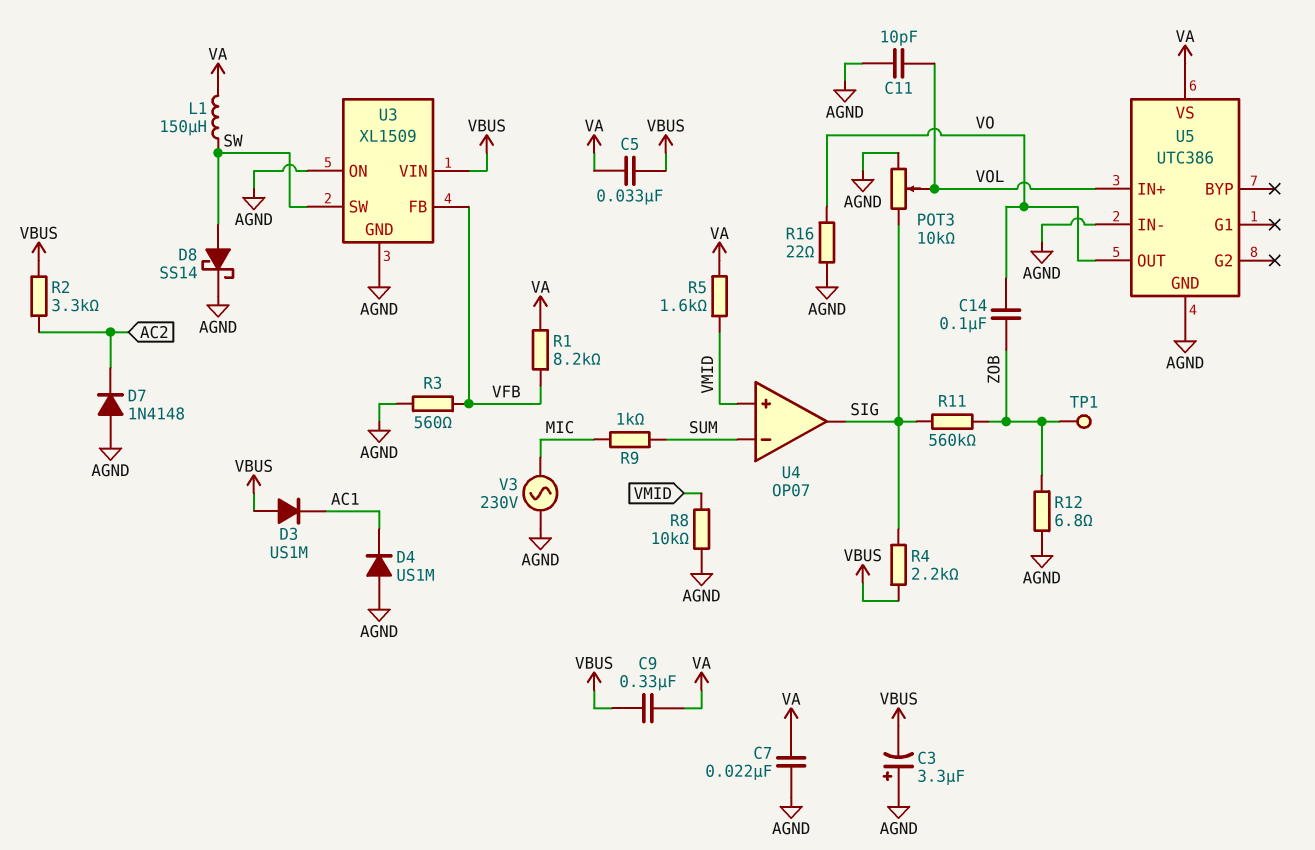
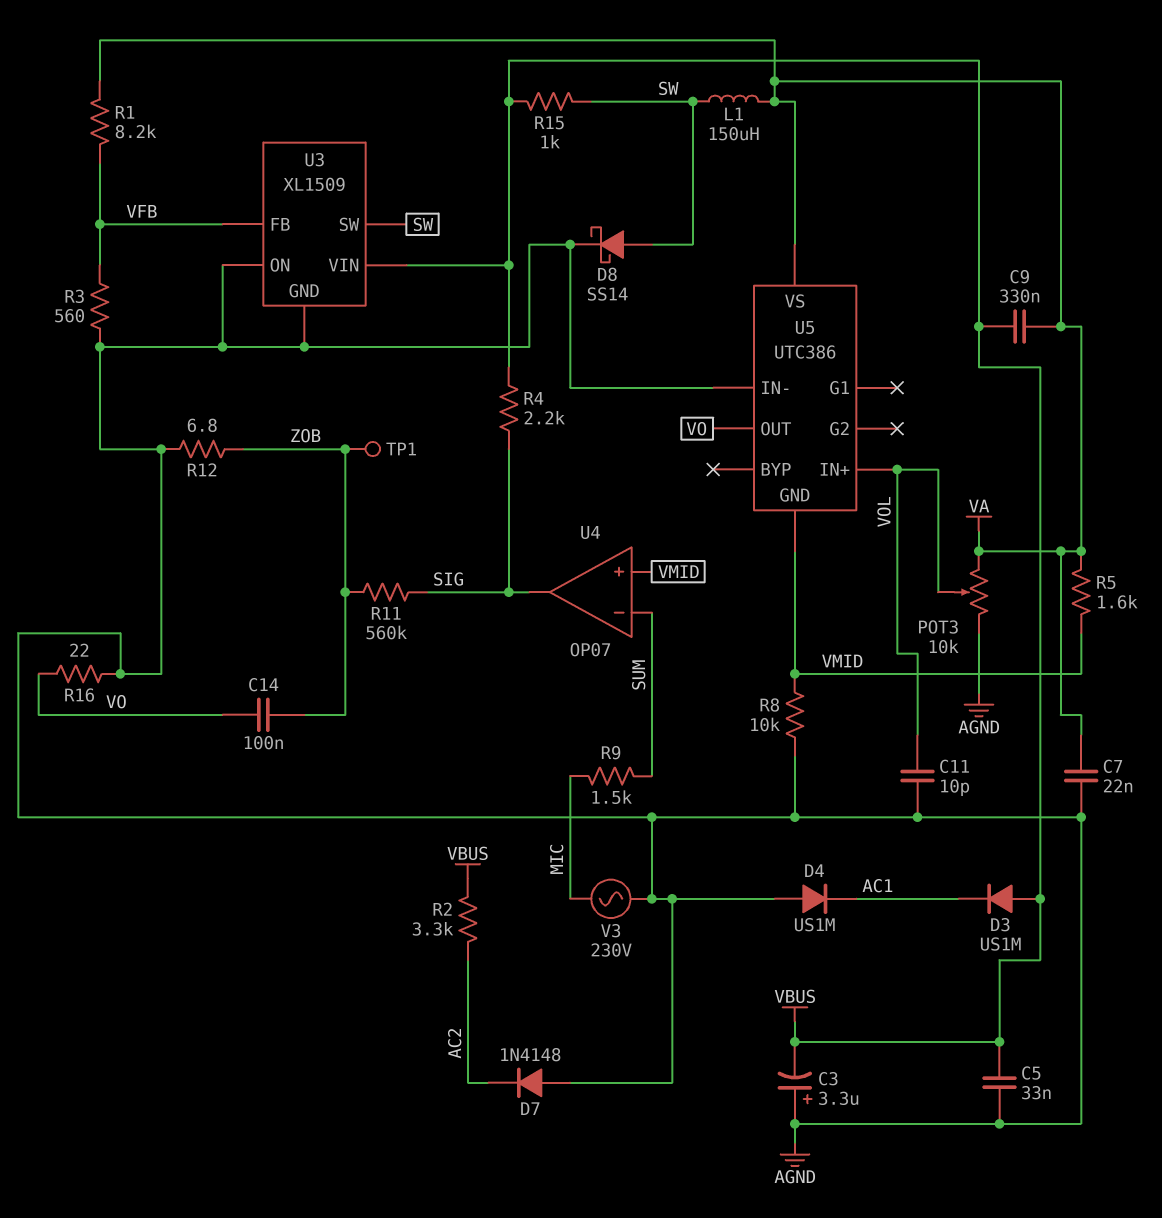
C5: 33nF (VA, VBUS) -> 33nF (AGND, VBUS)
POT3: 10k (AGND, SIG, wiper VOL) -> 10k (AGND, VA, wiper VOL)
R9: 1k (MIC, SUM) -> 1.5k (MIC, SUM)
R15: none -> 1k (SW, VBUS)
U5 pin GND: AGND -> VMID

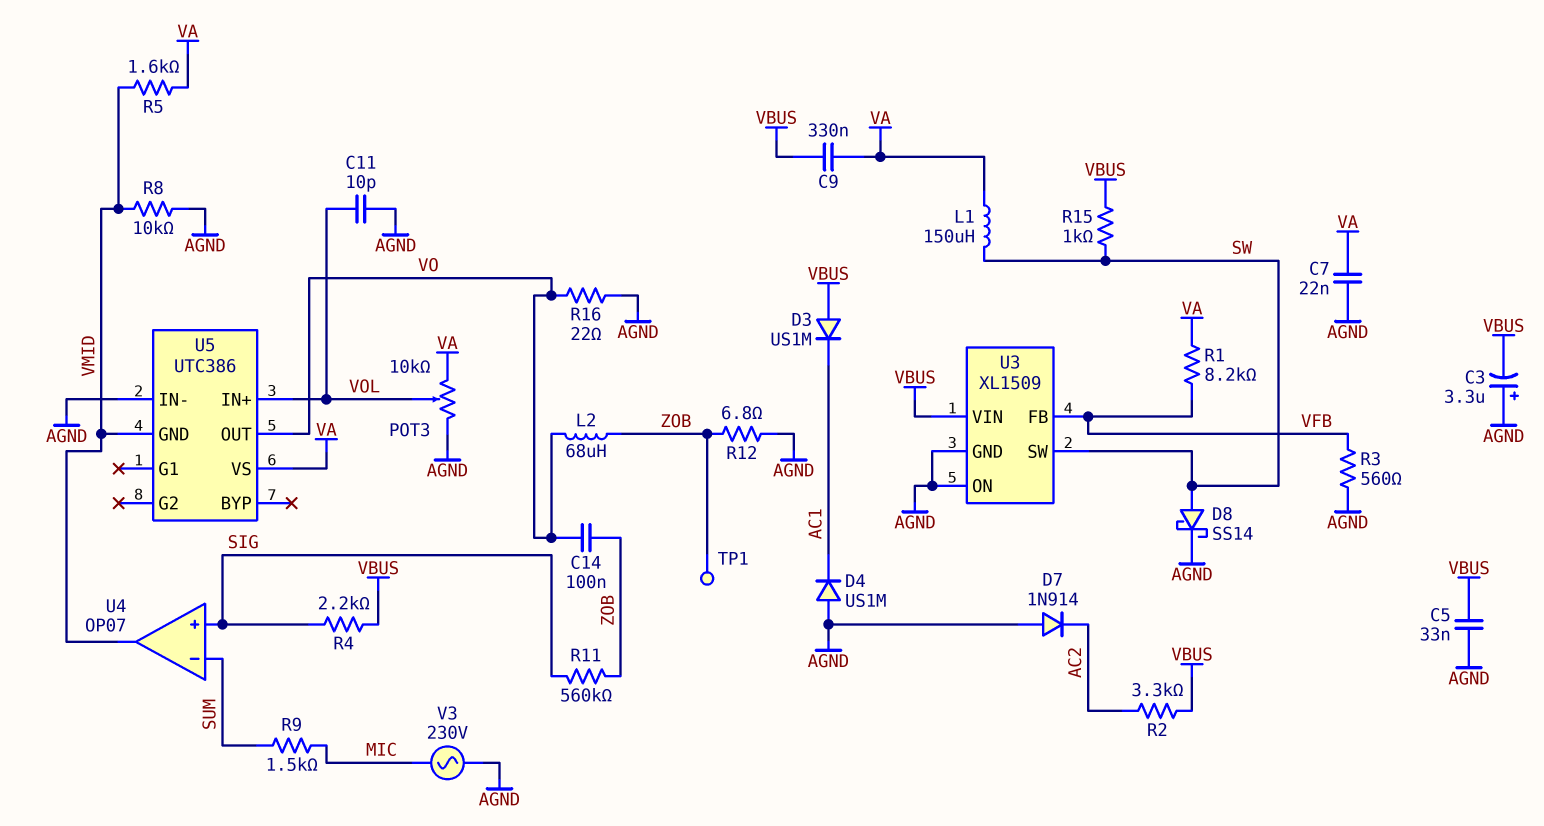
D7: diode 1N4148 (A AGND, K AC2) -> diode 1N914 (A AGND, K AC2)
L2: none -> 68uH (VO, ZOB)
U4 pin in+: VMID -> SIG
U4 pin out: SIG -> VMID

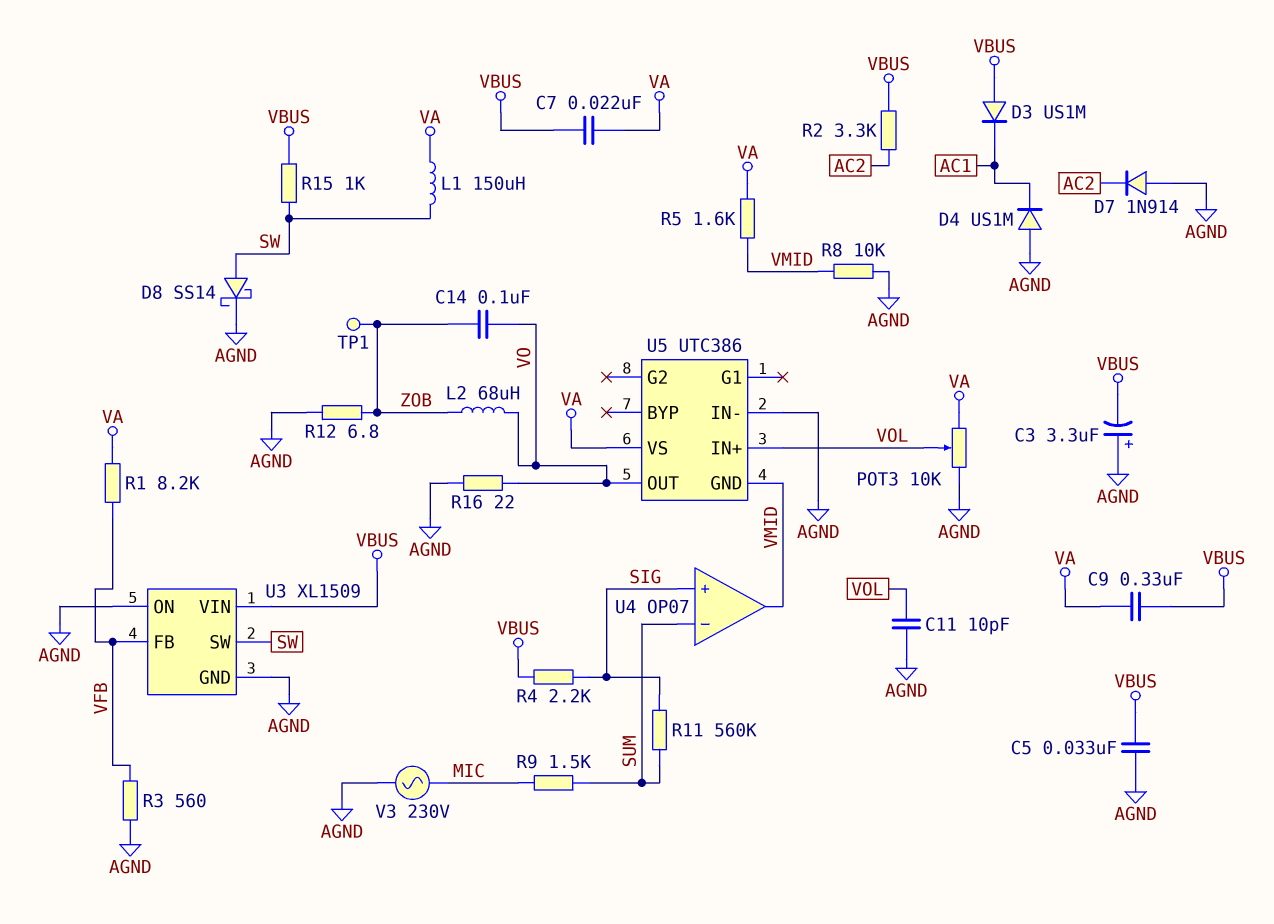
C7: 22nF (AGND, VA) -> 22nF (VA, VBUS)
R11: 560k (SIG, ZOB) -> 560k (SIG, SUM)

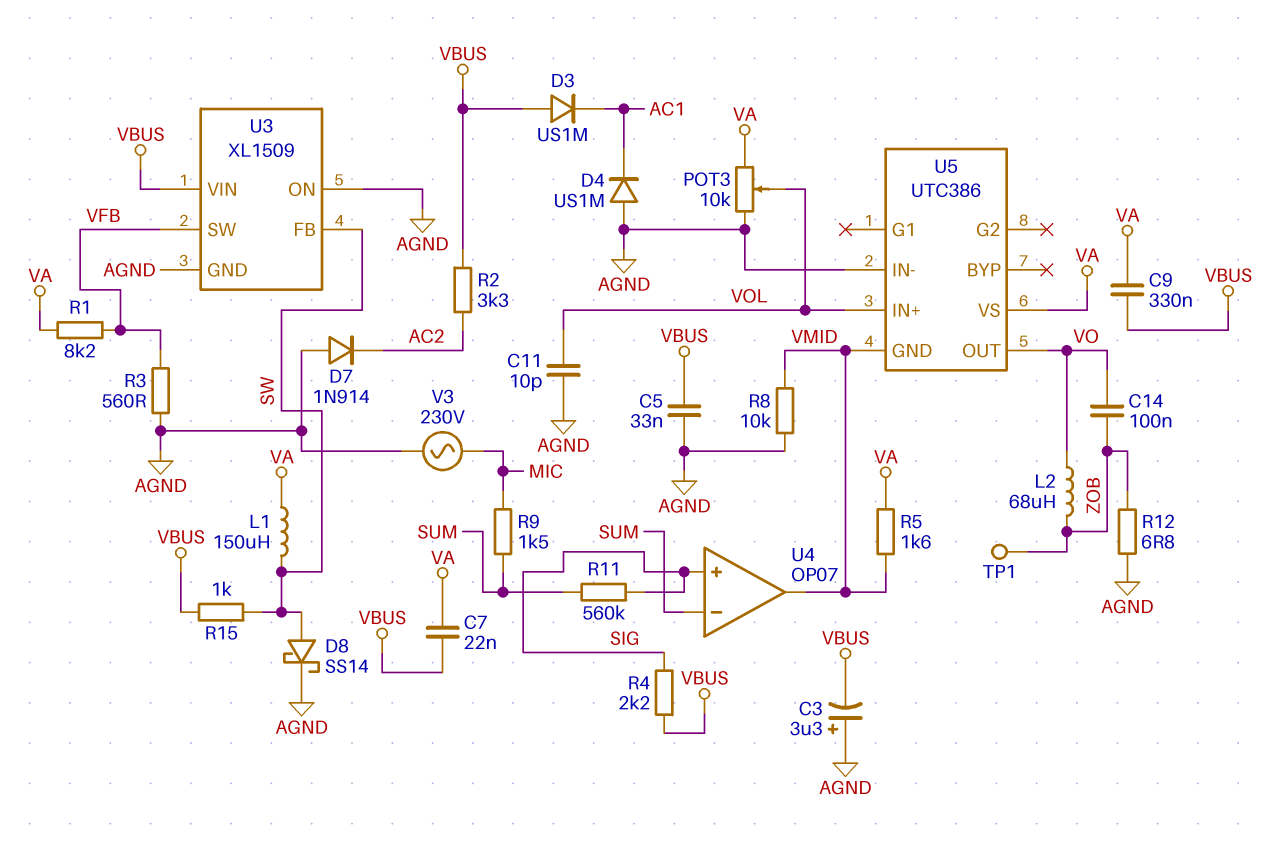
R16: 22 (AGND, VO) -> none
U3 pin FB: VFB -> SW
U3 pin SW: SW -> VFB

